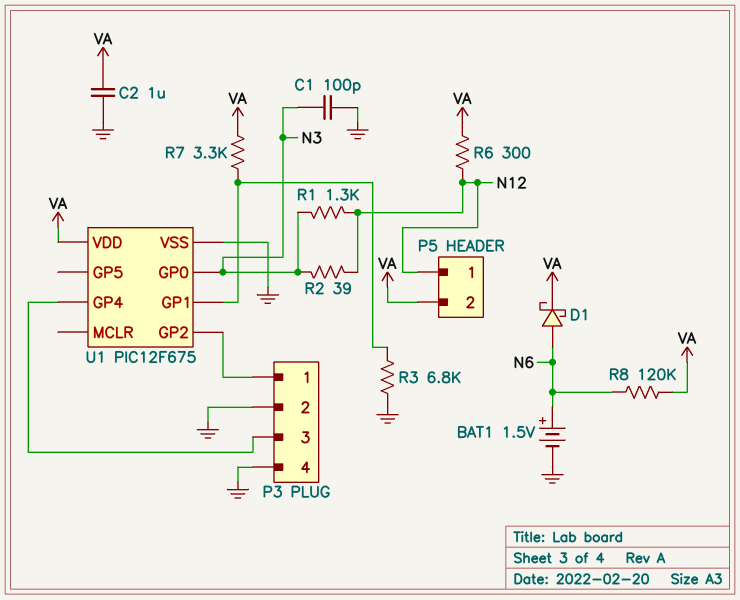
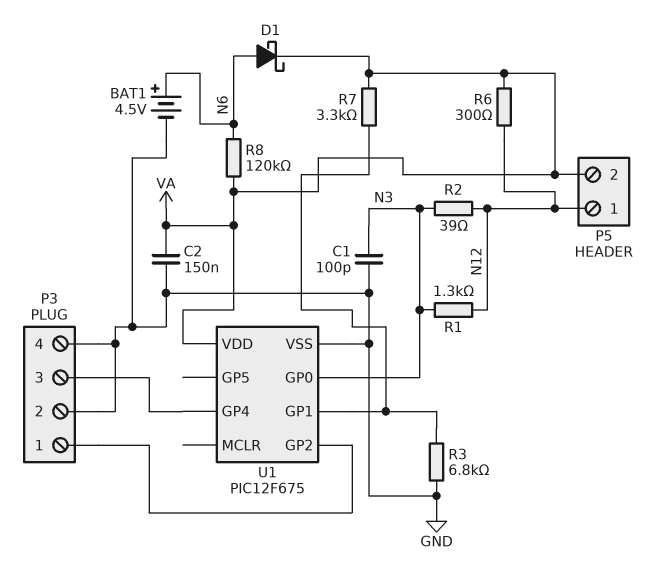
BAT1: 1.5V (plus N6, minus GND) -> 4.5V (plus N6, minus GND)
C2: 1uF (GND, VA) -> 150nF (GND, VA)

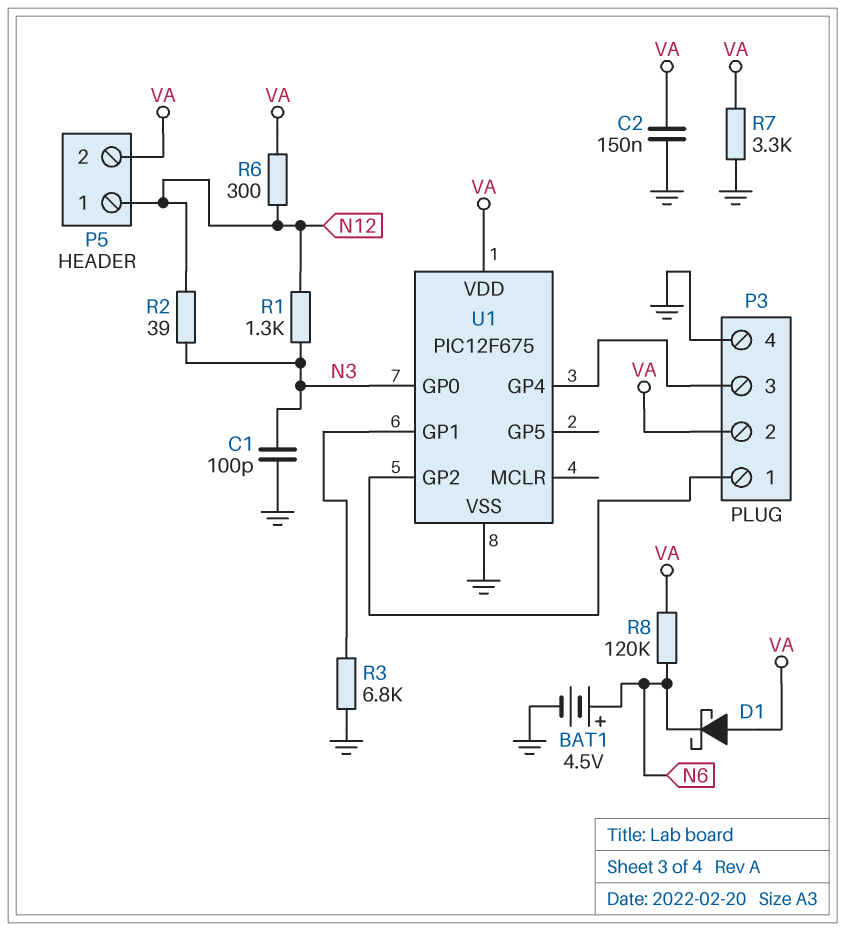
D1: schottky (A N6, K VA) -> schottky (A VA, K N6)
P3 pin 2: GND -> VA
R7: 3.3k (U1/GP1, VA) -> 3.3k (GND, VA)

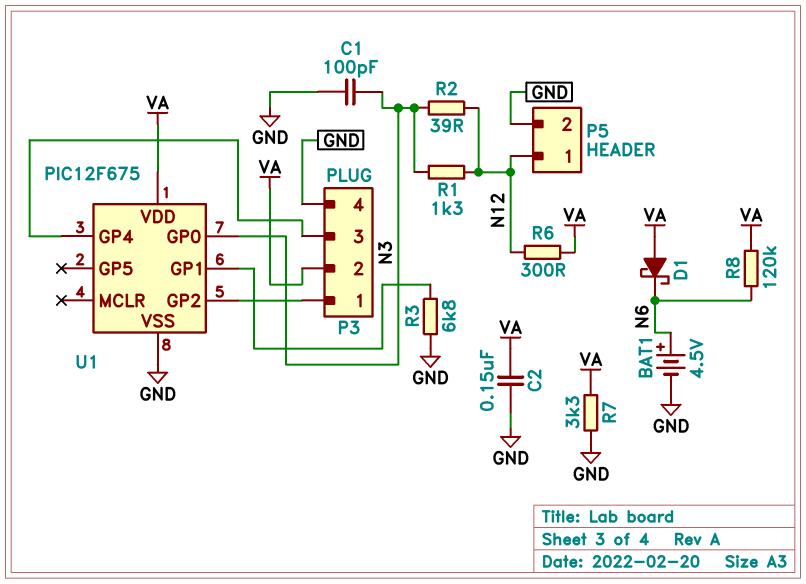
P5 pin 2: VA -> GND

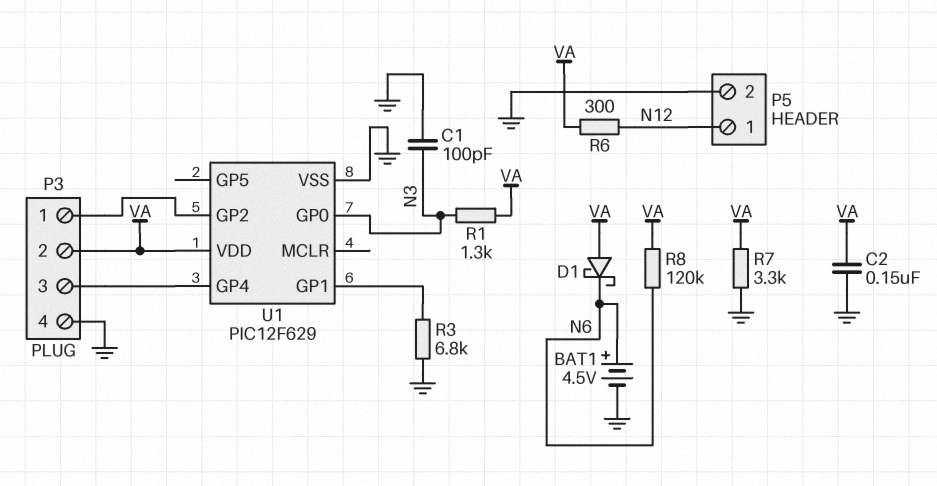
R1: 1.3k (N3, N12) -> 1.3k (N3, VA)
R2: 39 (N3, N12) -> none
U1: PIC12F675 -> PIC12F629

